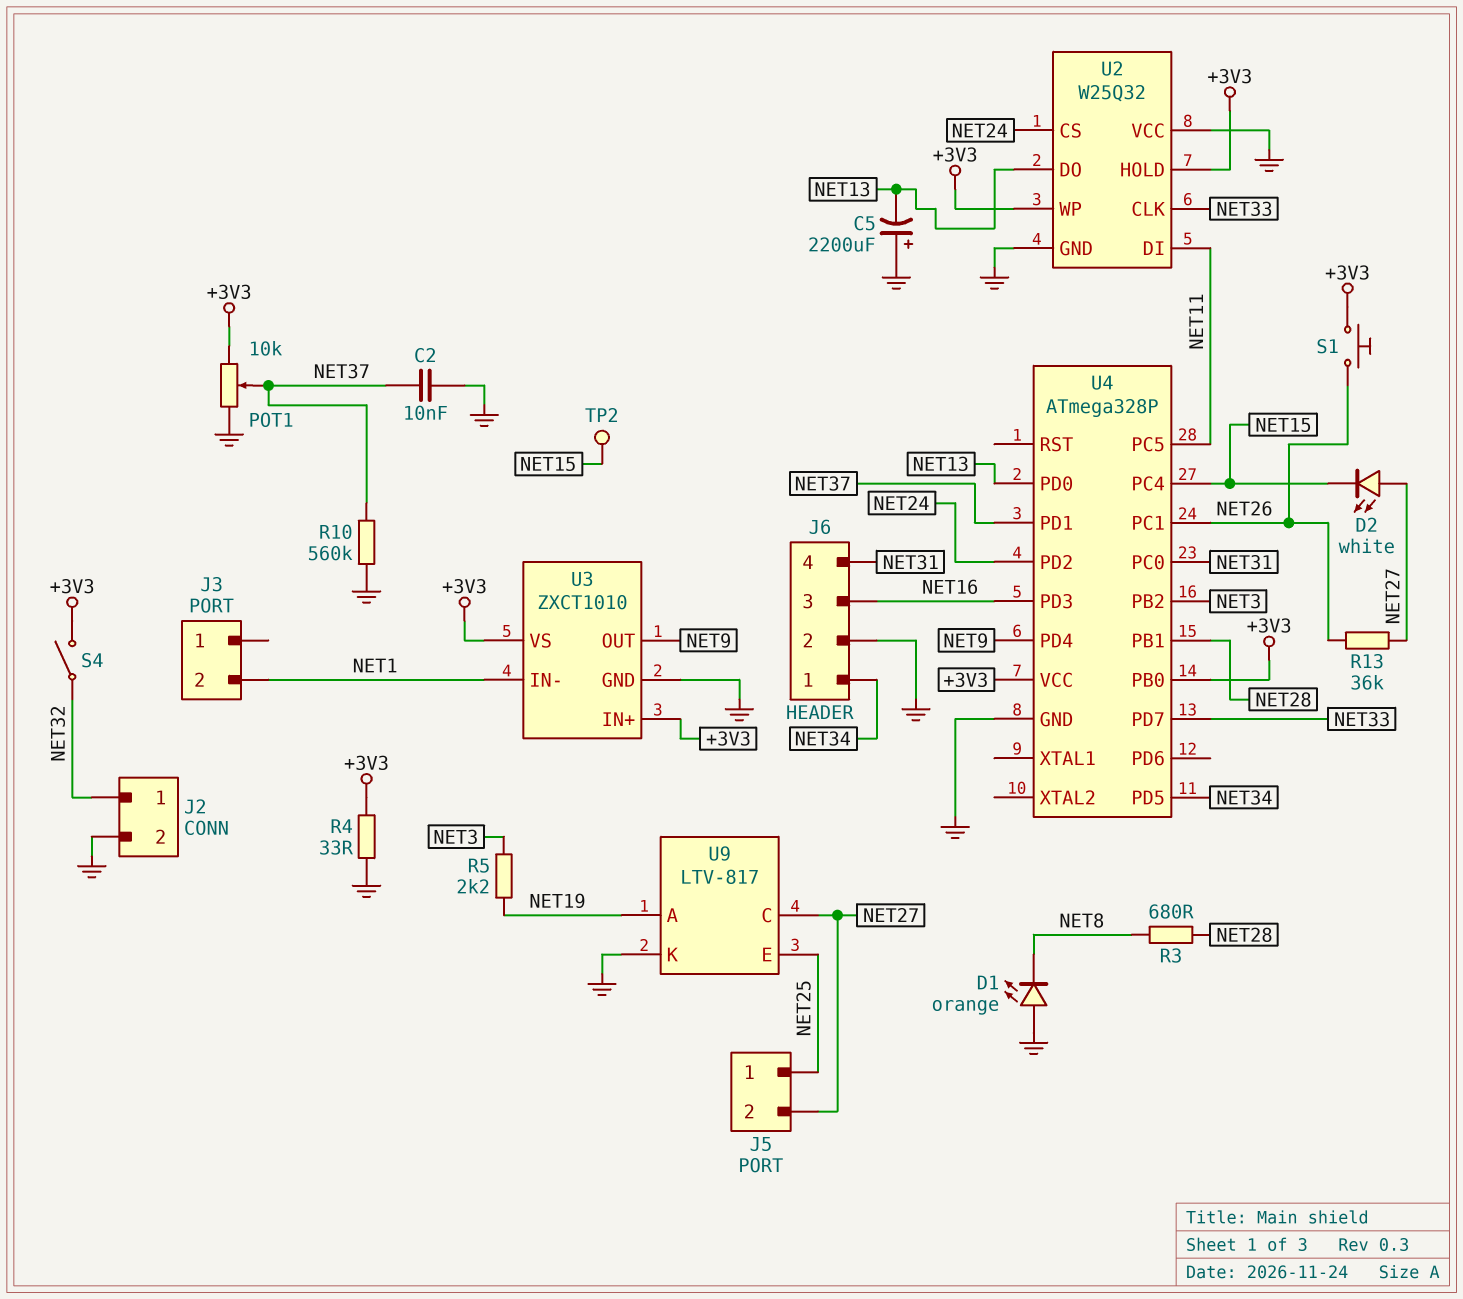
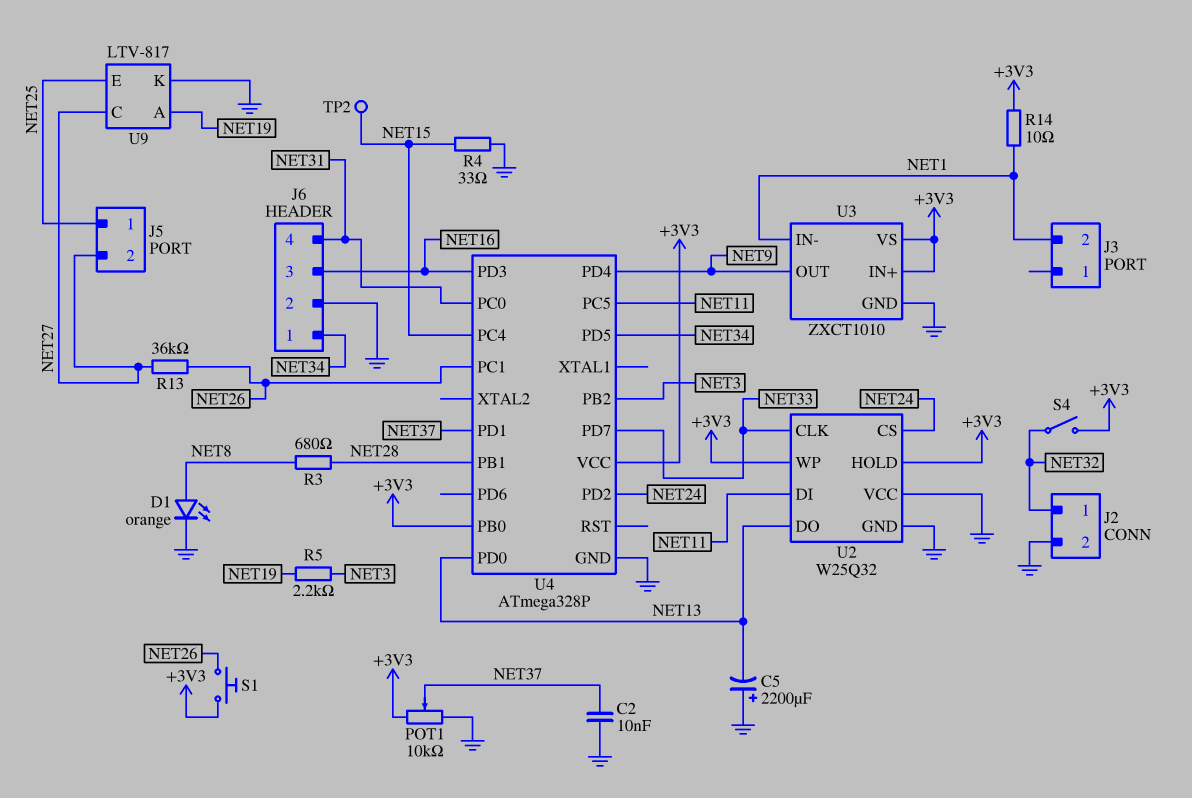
D1: LED orange (A GND, K NET8) -> LED orange (A NET8, K GND)
D2: LED white (A NET27, K NET15) -> none
R4: 33 (+3V3, GND) -> 33 (GND, NET15)
R10: 560k (GND, NET37) -> none
R14: none -> 10 (+3V3, NET1)

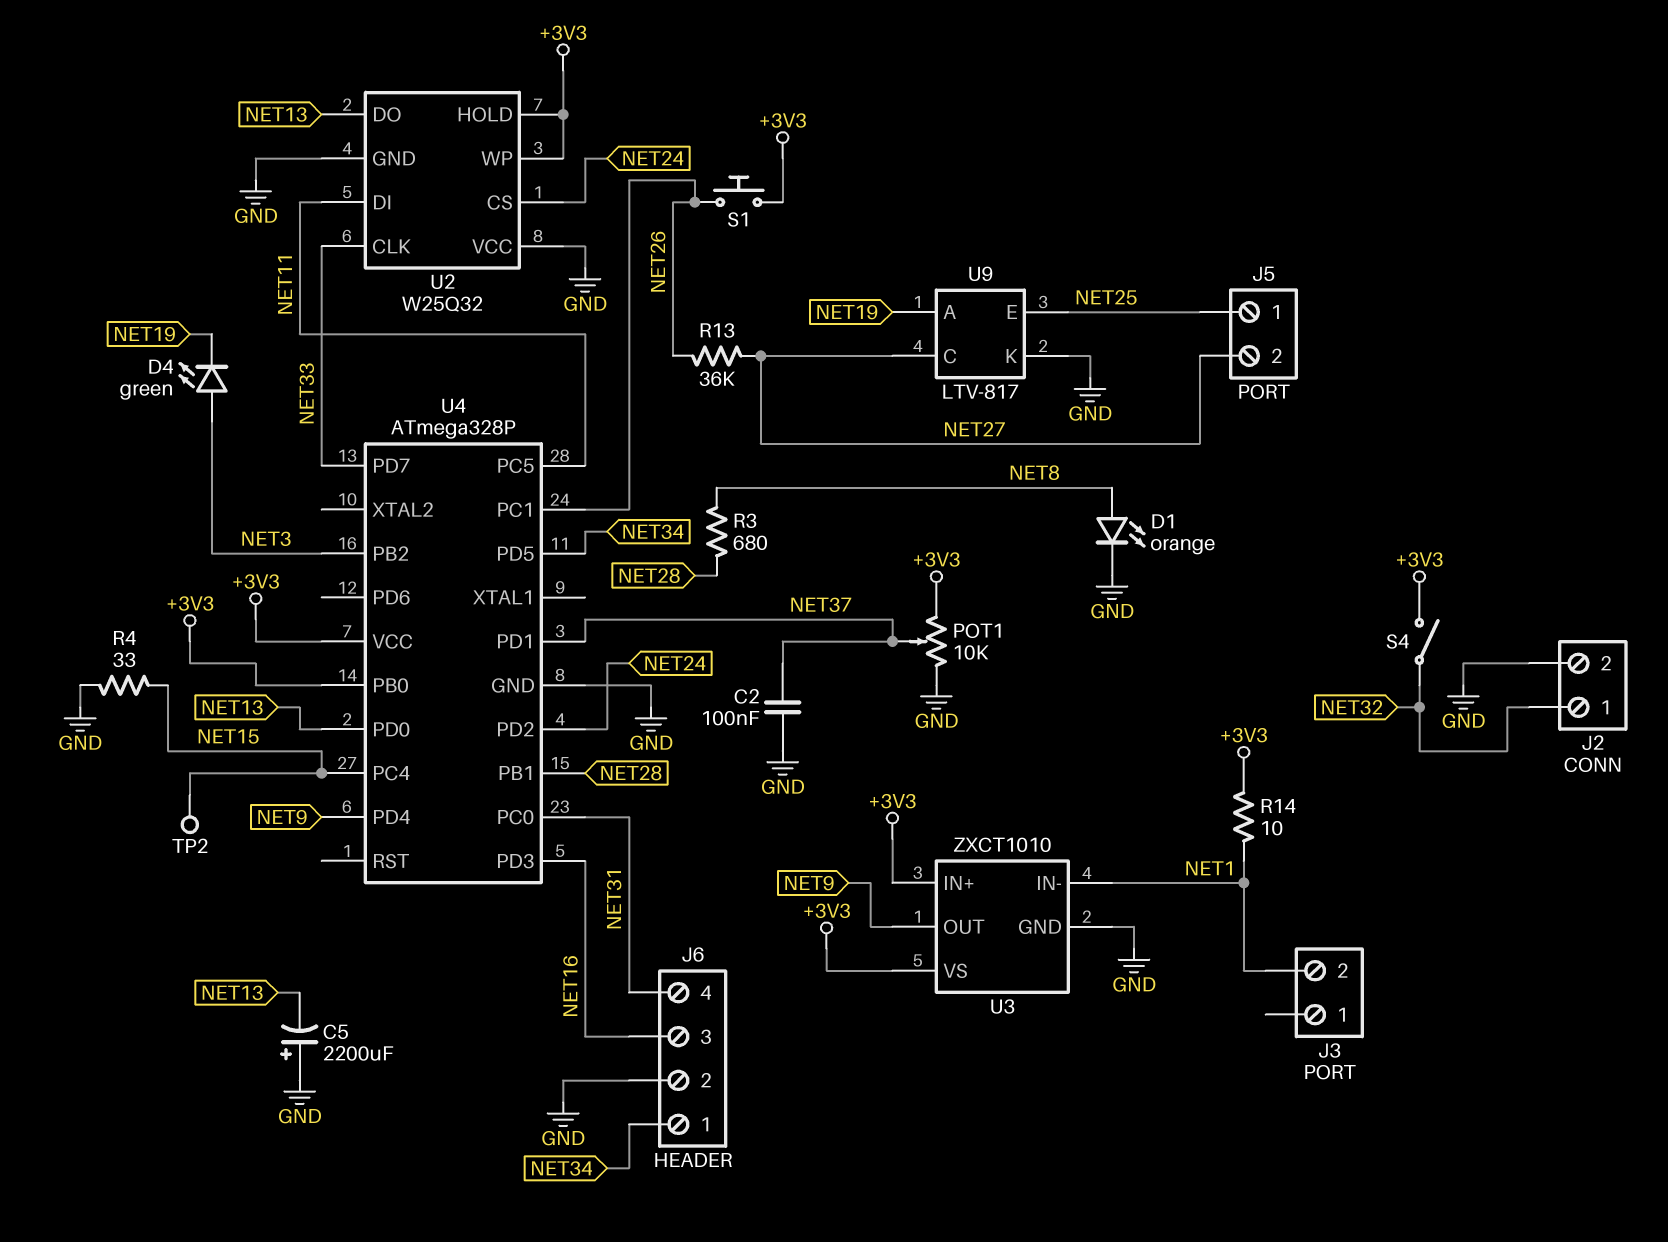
C2: 10nF (GND, NET37) -> 100nF (GND, NET37)
D4: none -> LED green (A NET3, K NET19)
R5: 2.2k (NET3, NET19) -> none

